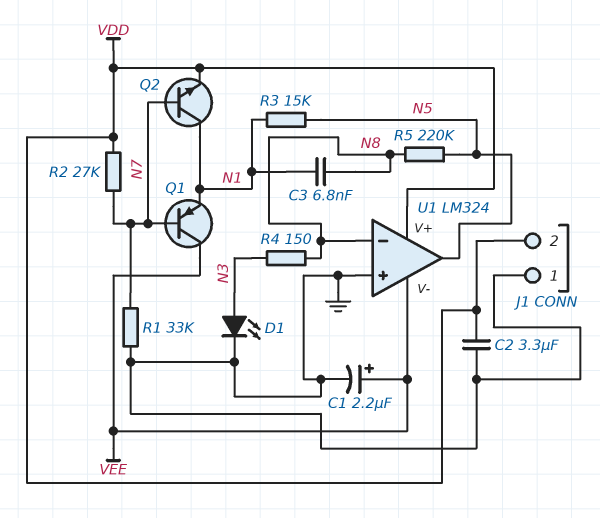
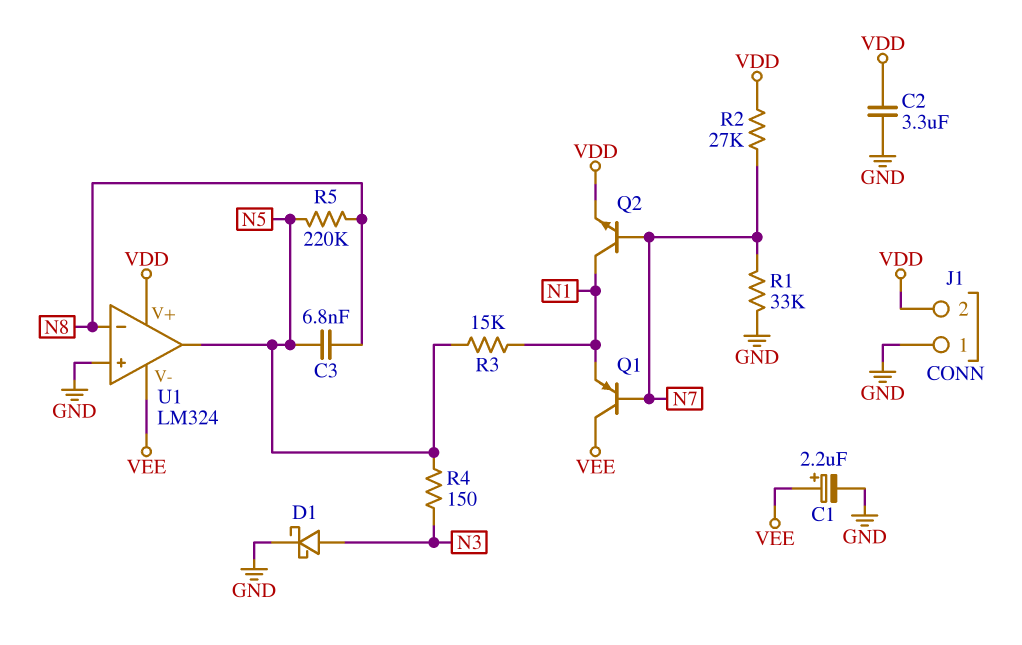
C3: 6.8nF (N1, N8) -> 6.8nF (N5, N8)
D1: LED (A N3, K GND) -> schottky (A N3, K GND)
R4: 150 (N3, N8) -> 150 (N3, N5)

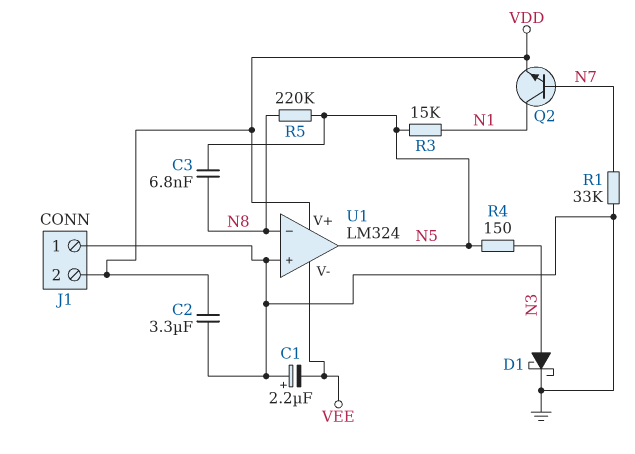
C1: 2.2uF (plus VEE, minus GND) -> 2.2uF (plus GND, minus VEE)
Q1: PNP (B N7, C VEE, E N1) -> none
R2: 27k (N7, VDD) -> none

